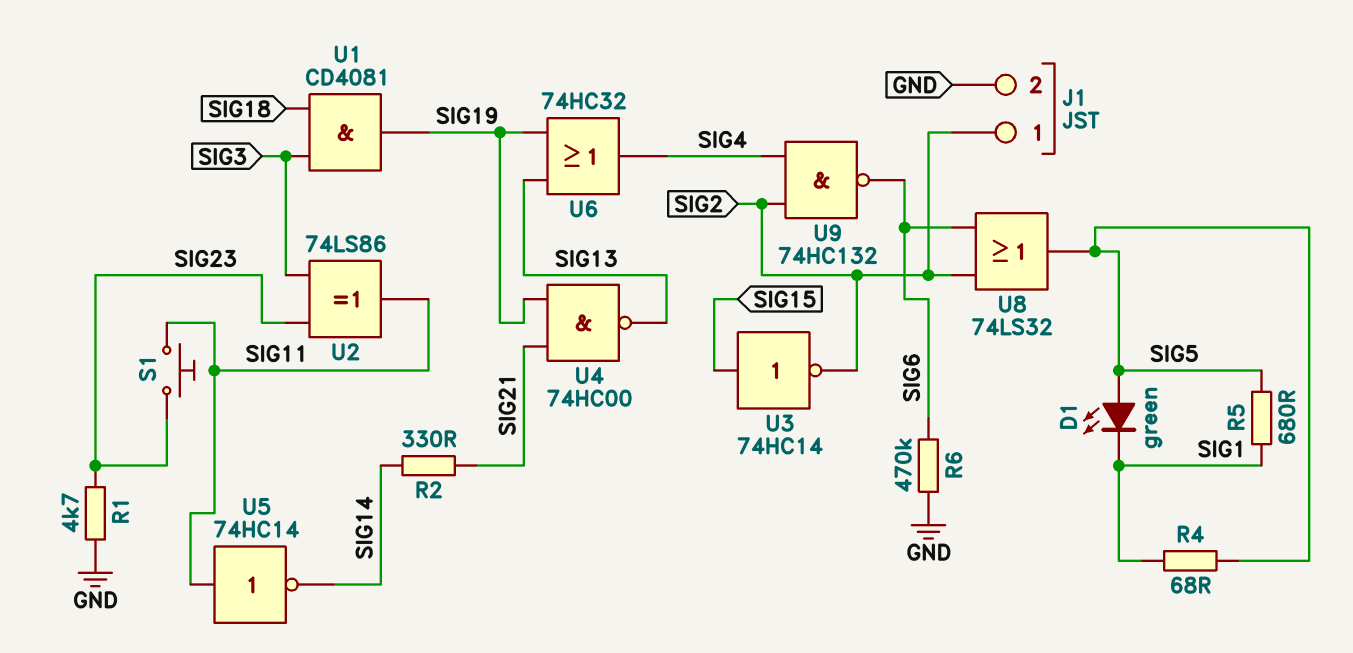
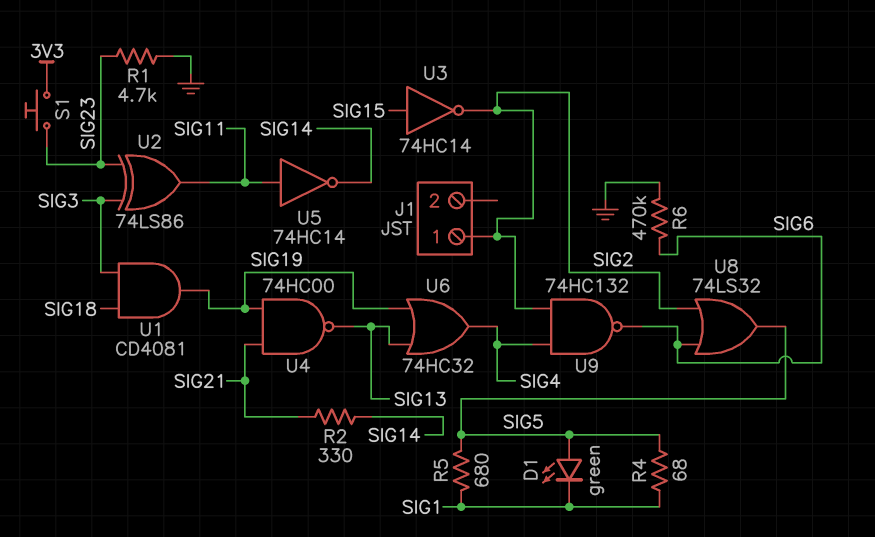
J1 pin 2: GND -> none
S1: button (SIG11, SIG23) -> button (3V3, SIG23)

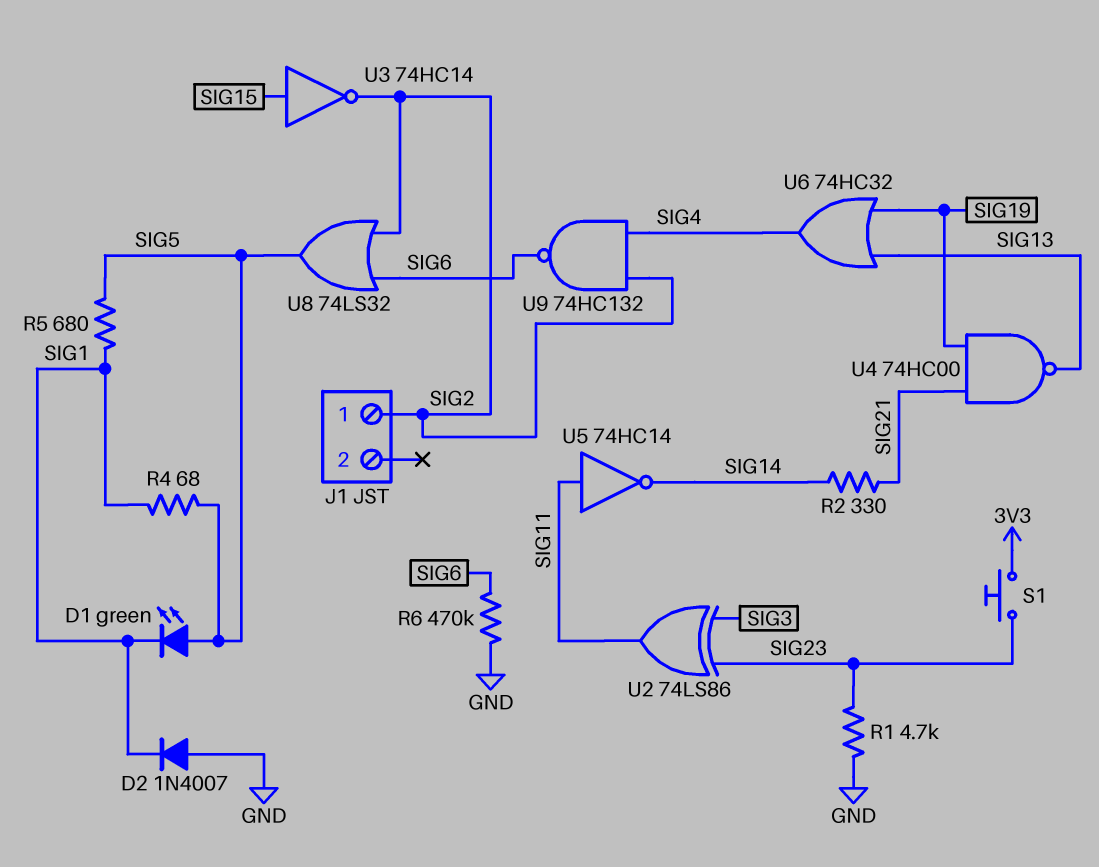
D2: none -> diode 1N4007 (A GND, K SIG1)
U1: AND CD4081 (in SIG3, in SIG18, out SIG19) -> none

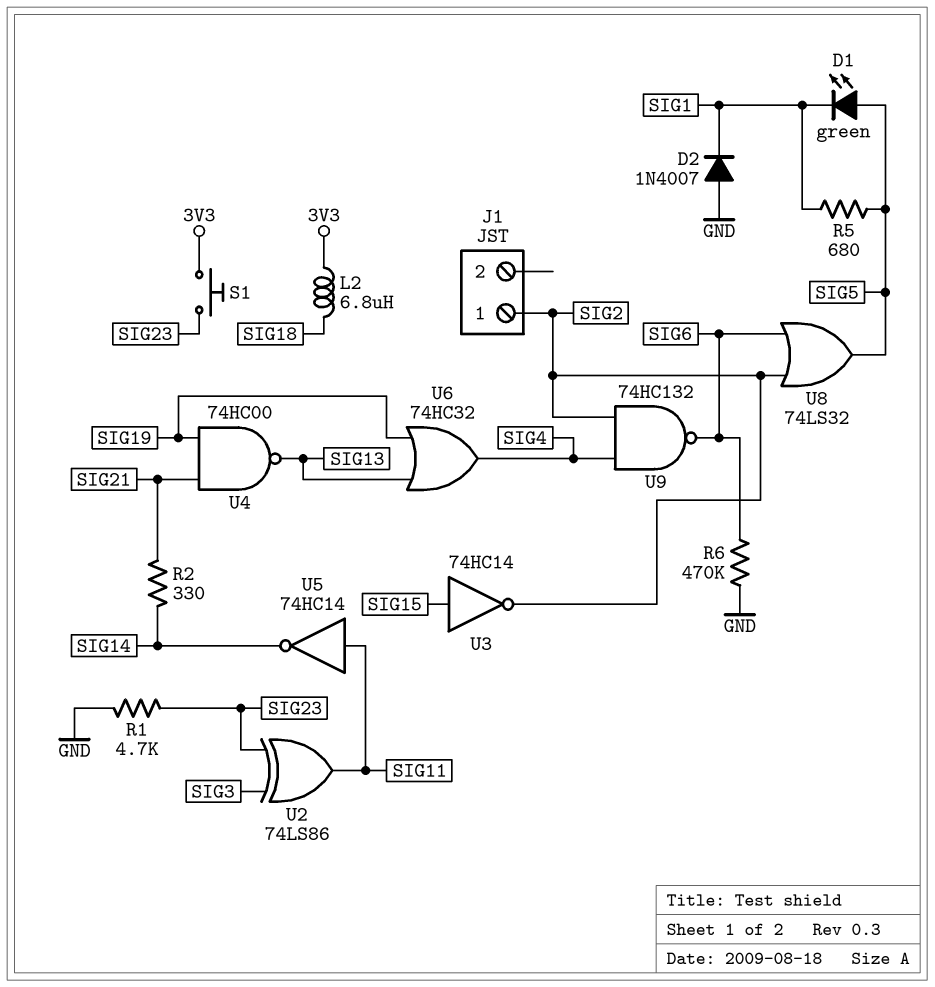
L2: none -> 6.8uH (3V3, SIG18)
R4: 68 (SIG1, SIG5) -> none

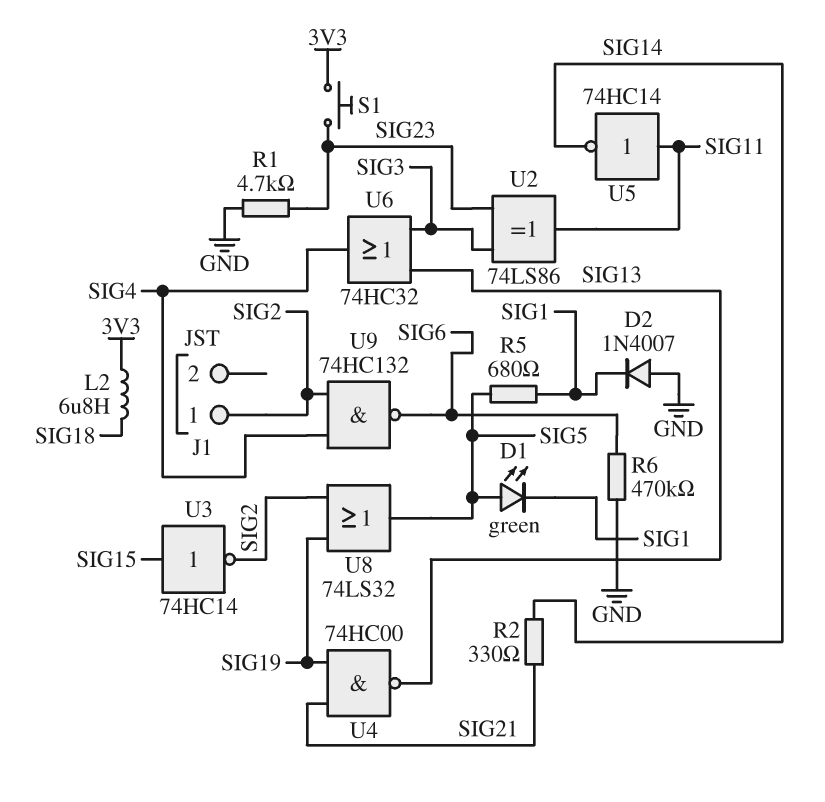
U6: OR 74HC32 (in SIG13, in SIG19, out SIG4) -> OR 74HC32 (in SIG3, in SIG13, out SIG4)
U8: OR 74LS32 (in SIG2, in SIG6, out SIG5) -> OR 74LS32 (in SIG2, in SIG19, out SIG5)

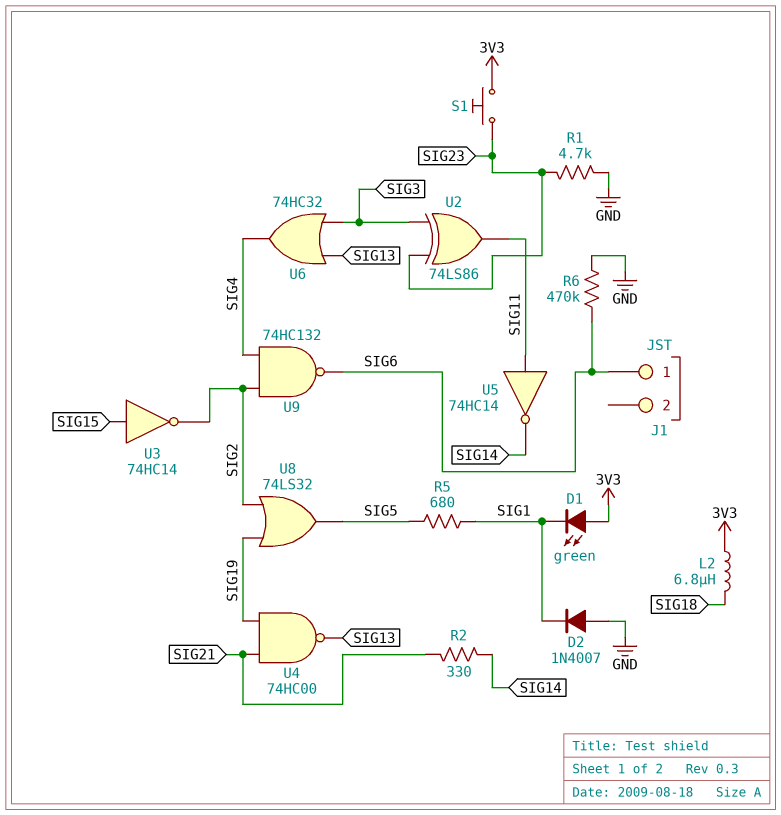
D1: LED green (A SIG5, K SIG1) -> LED green (A 3V3, K SIG1)
J1 pin 1: SIG2 -> SIG6

